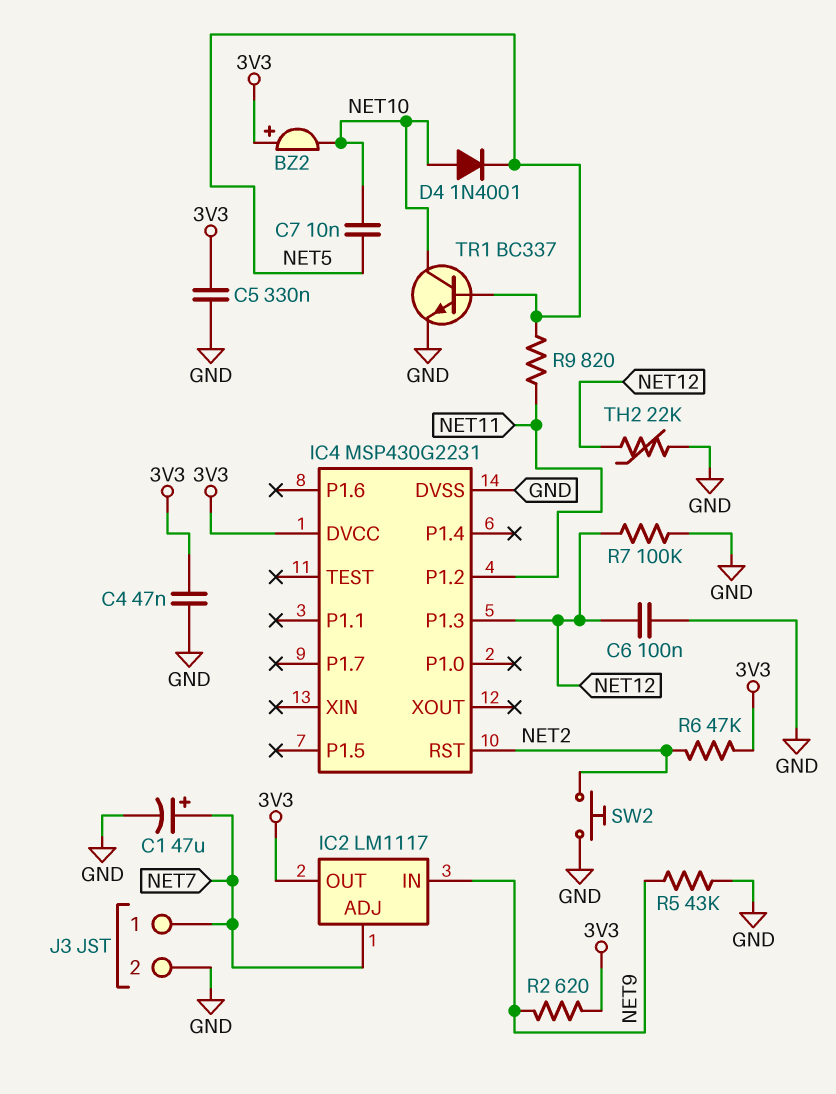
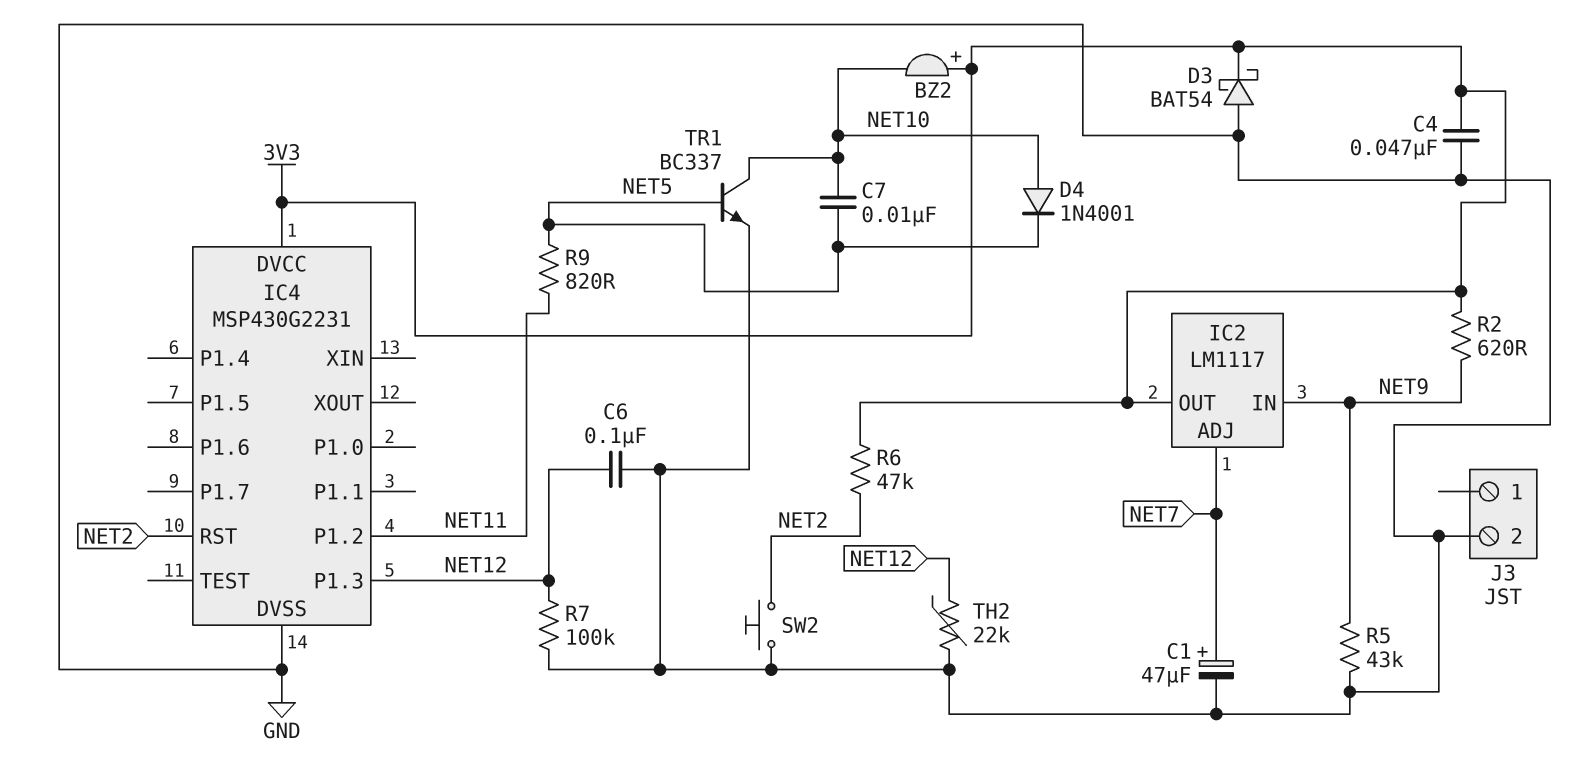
C5: 330nF (3V3, GND) -> none
D3: none -> schottky BAT54 (A GND, K 3V3)
J3 pin 1: NET7 -> none

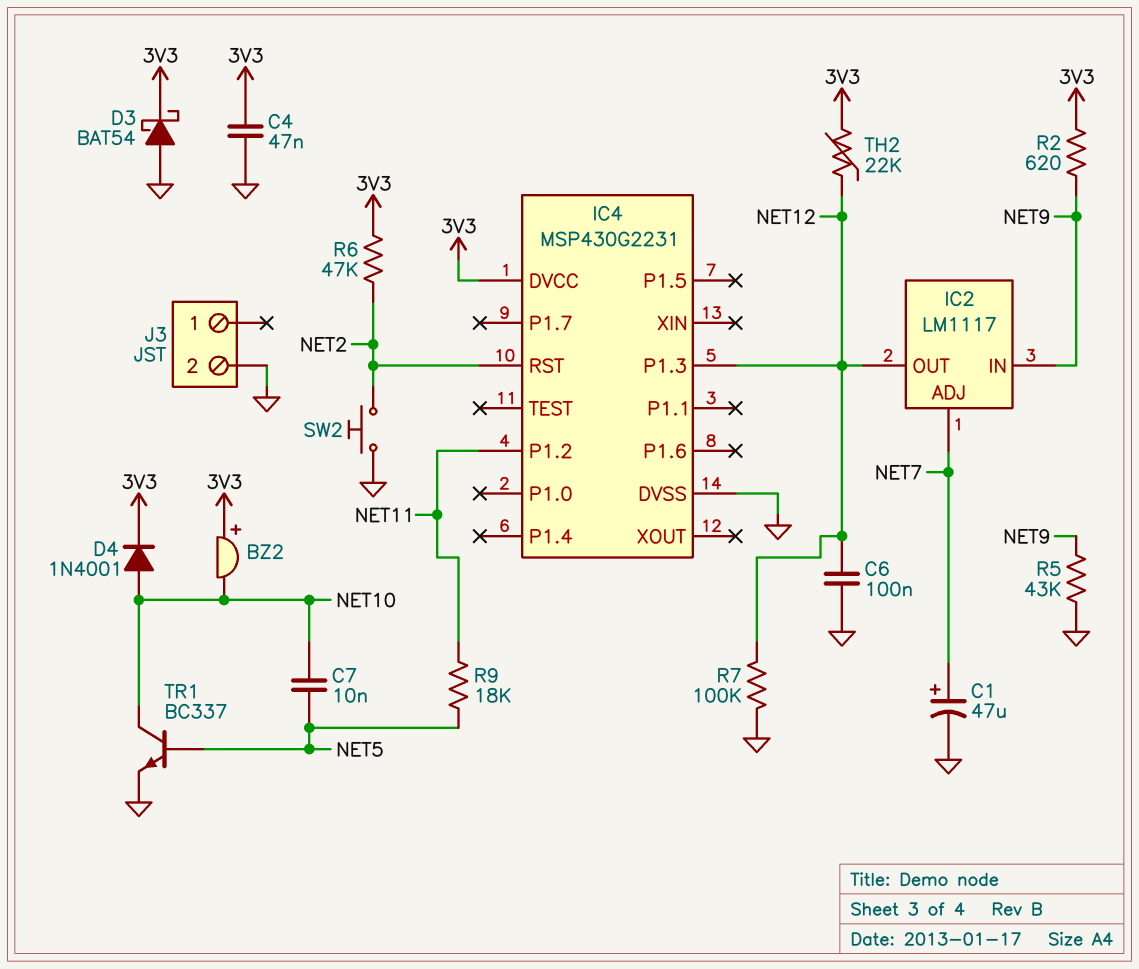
D4: diode 1N4001 (A NET10, K NET5) -> diode 1N4001 (A NET10, K 3V3)
IC2 pin OUT: 3V3 -> NET12
R9: 820 (NET5, NET11) -> 18k (NET5, NET11)
TH2: 22k (GND, NET12) -> 22k (3V3, NET12)

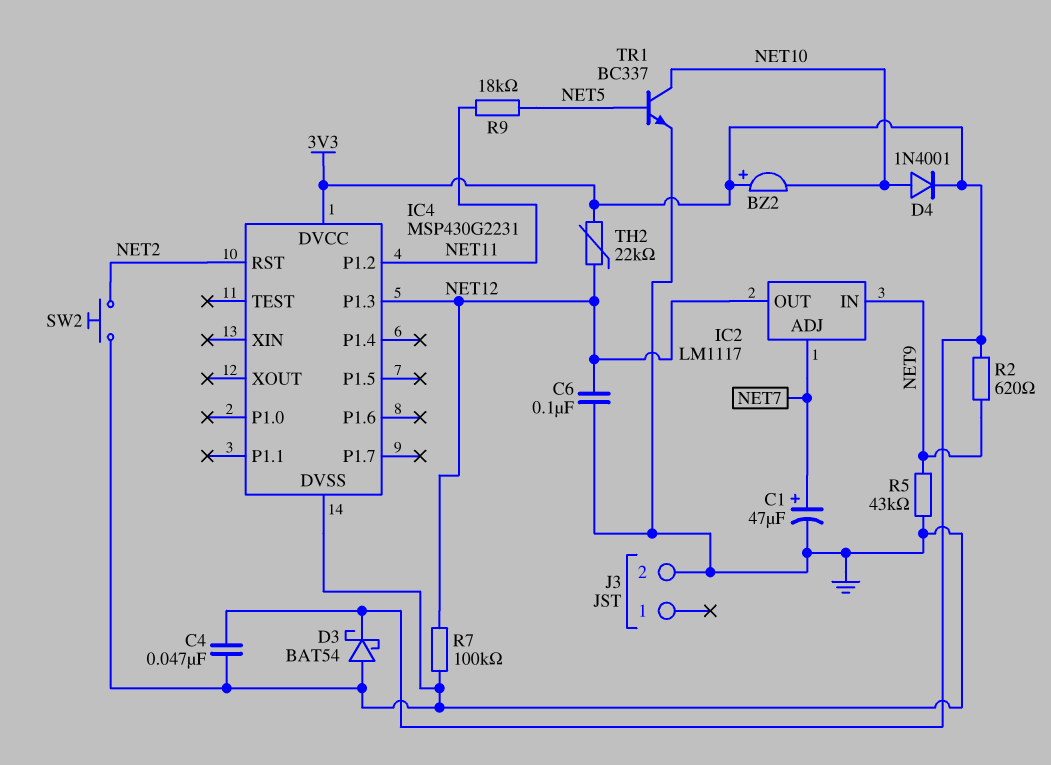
C7: 10nF (NET5, NET10) -> none
R6: 47k (3V3, NET2) -> none

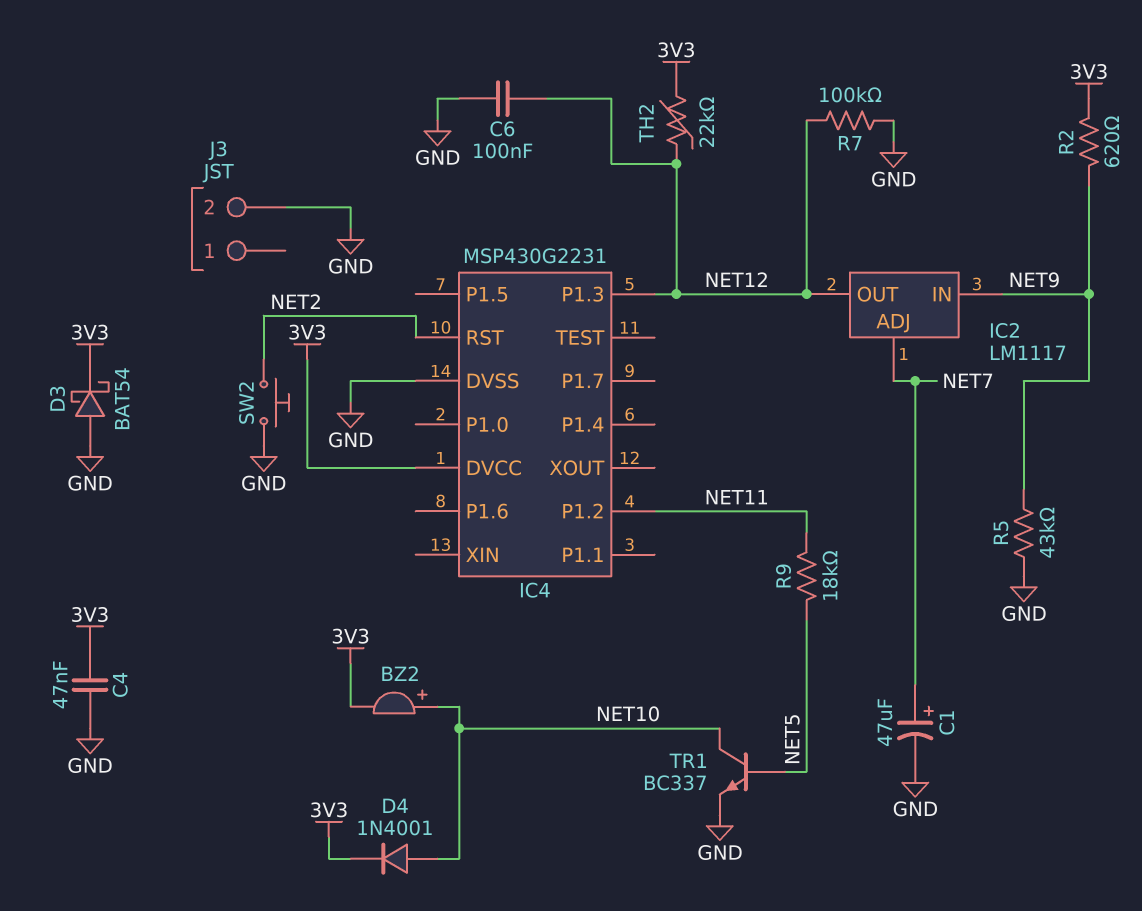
BZ2: buzzer (plus 3V3, minus NET10) -> buzzer (plus NET10, minus 3V3)

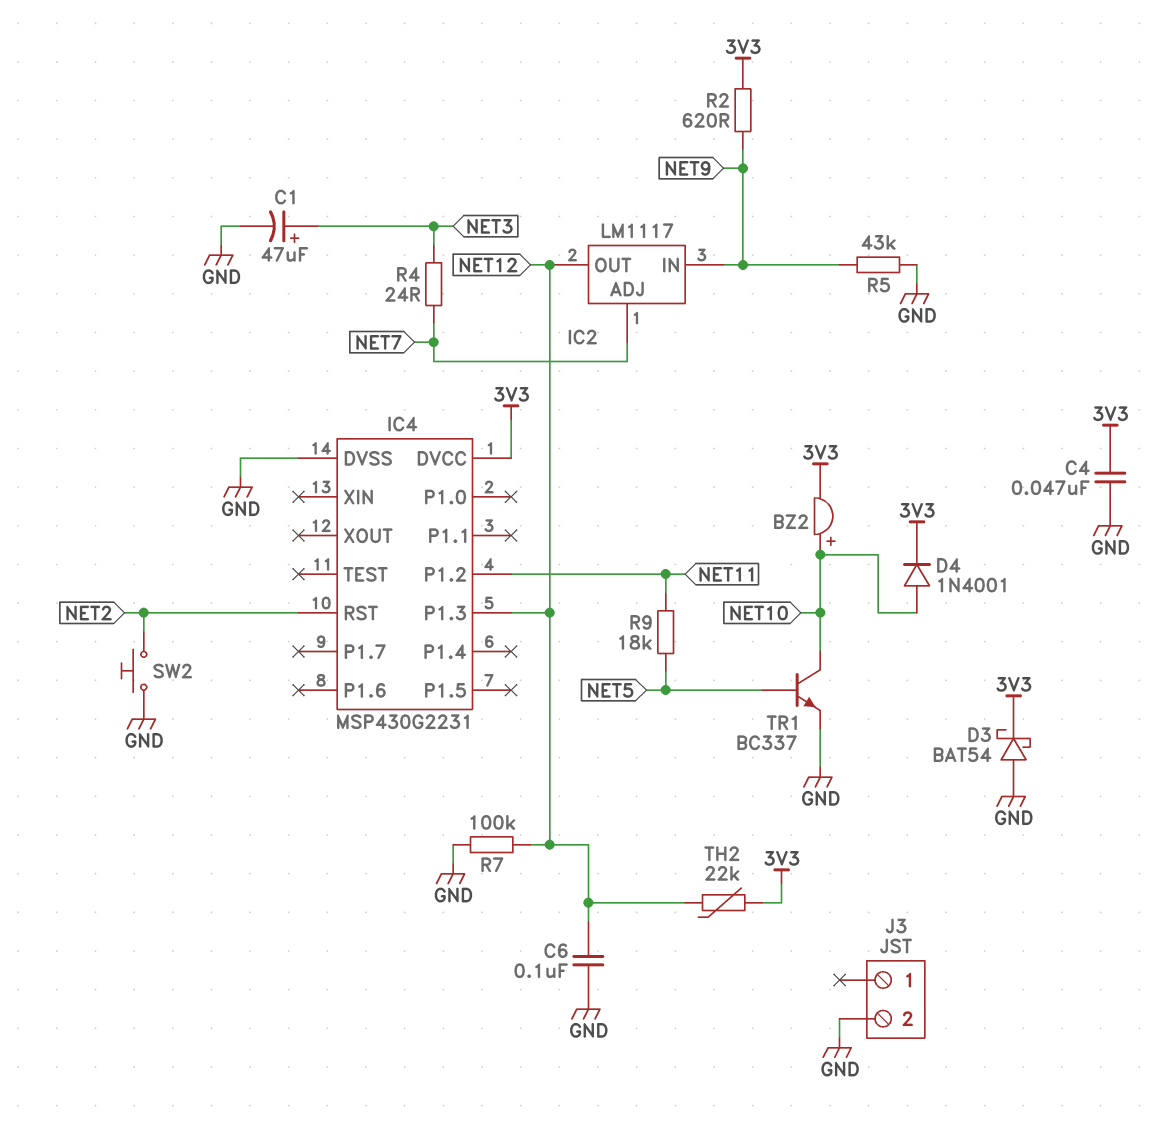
C1: 47uF (plus NET7, minus GND) -> 47uF (plus NET3, minus GND)
R4: none -> 24 (NET3, NET7)

